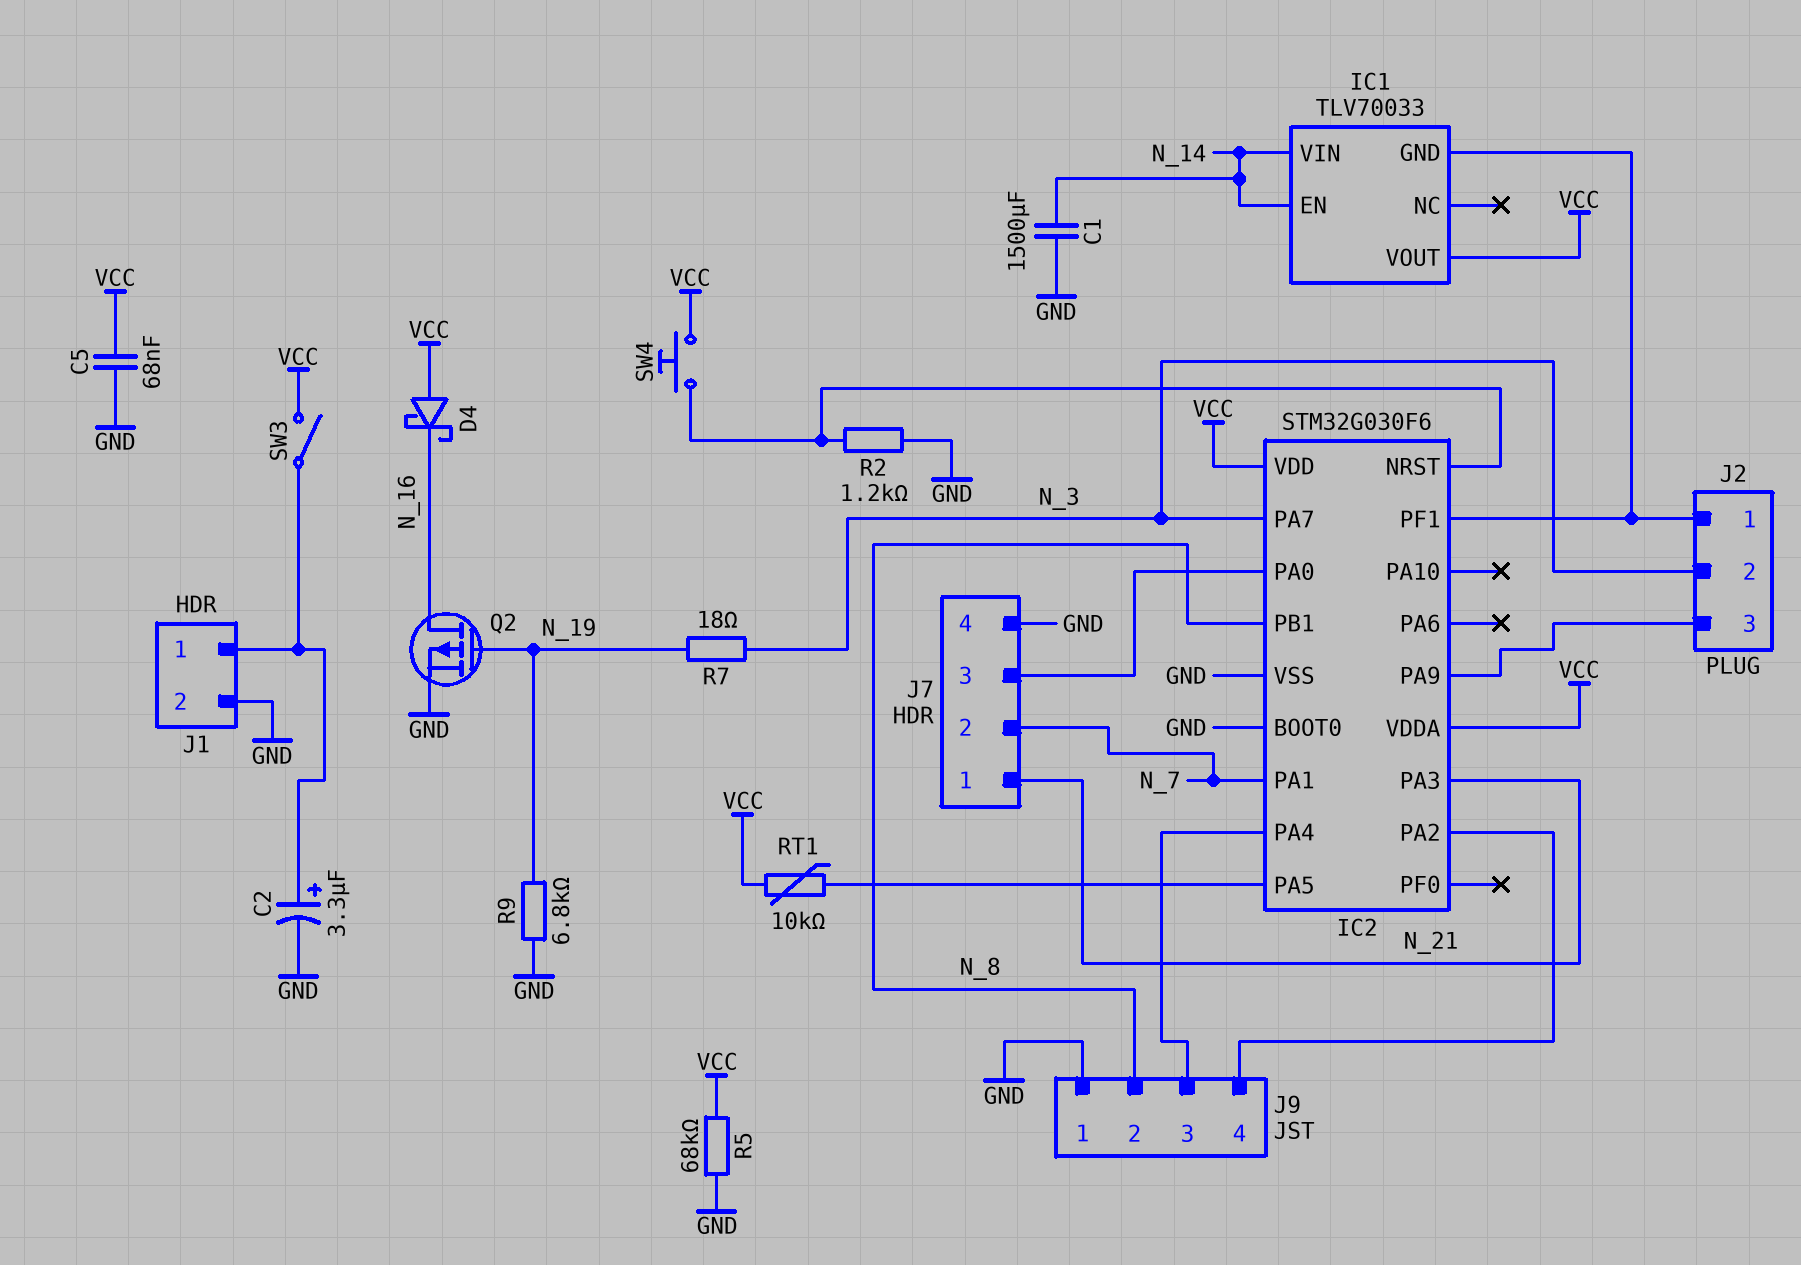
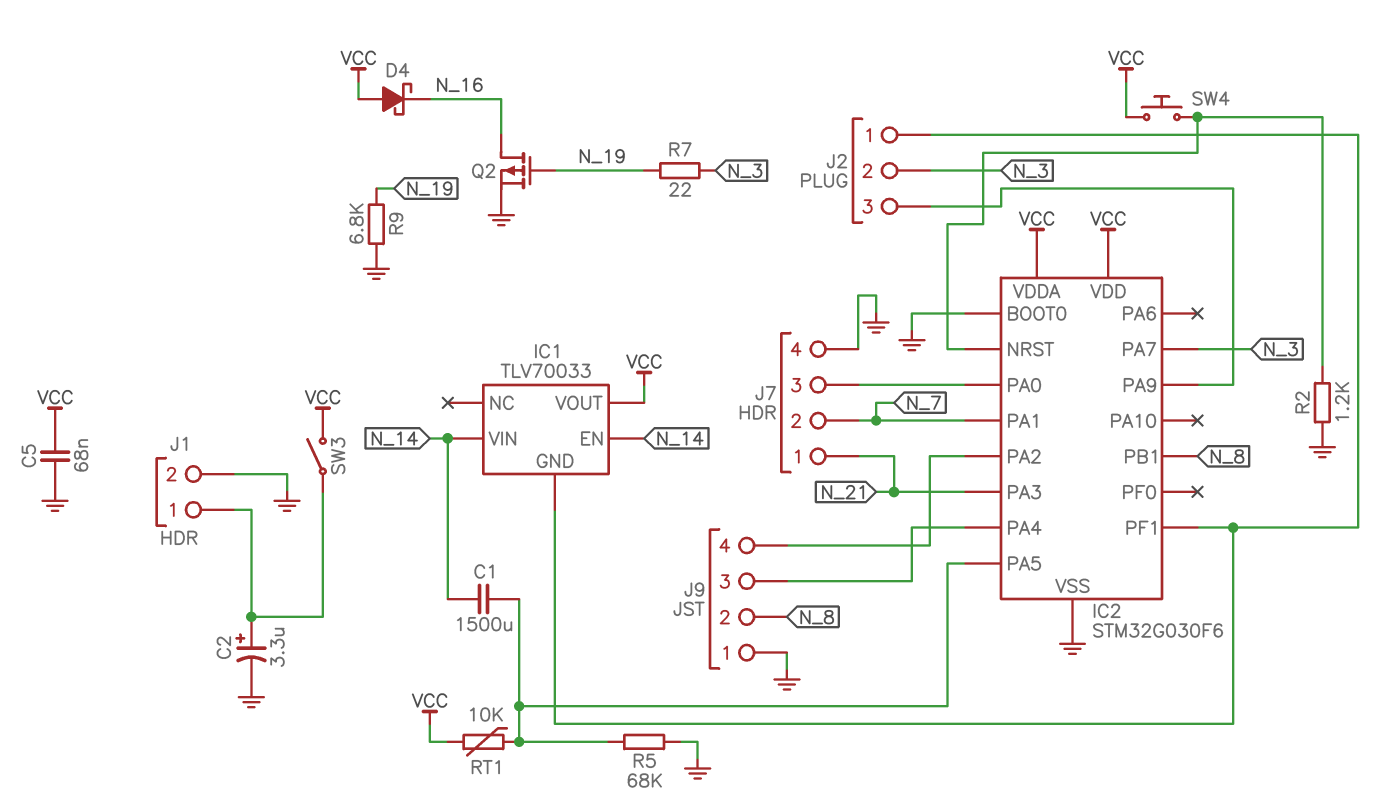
C1: 1500uF (GND, N_14) -> 1500uF (IC2/PA5, N_14)
R5: 68k (GND, VCC) -> 68k (GND, IC2/PA5)
R7: 18 (N_3, N_19) -> 22 (N_3, N_19)

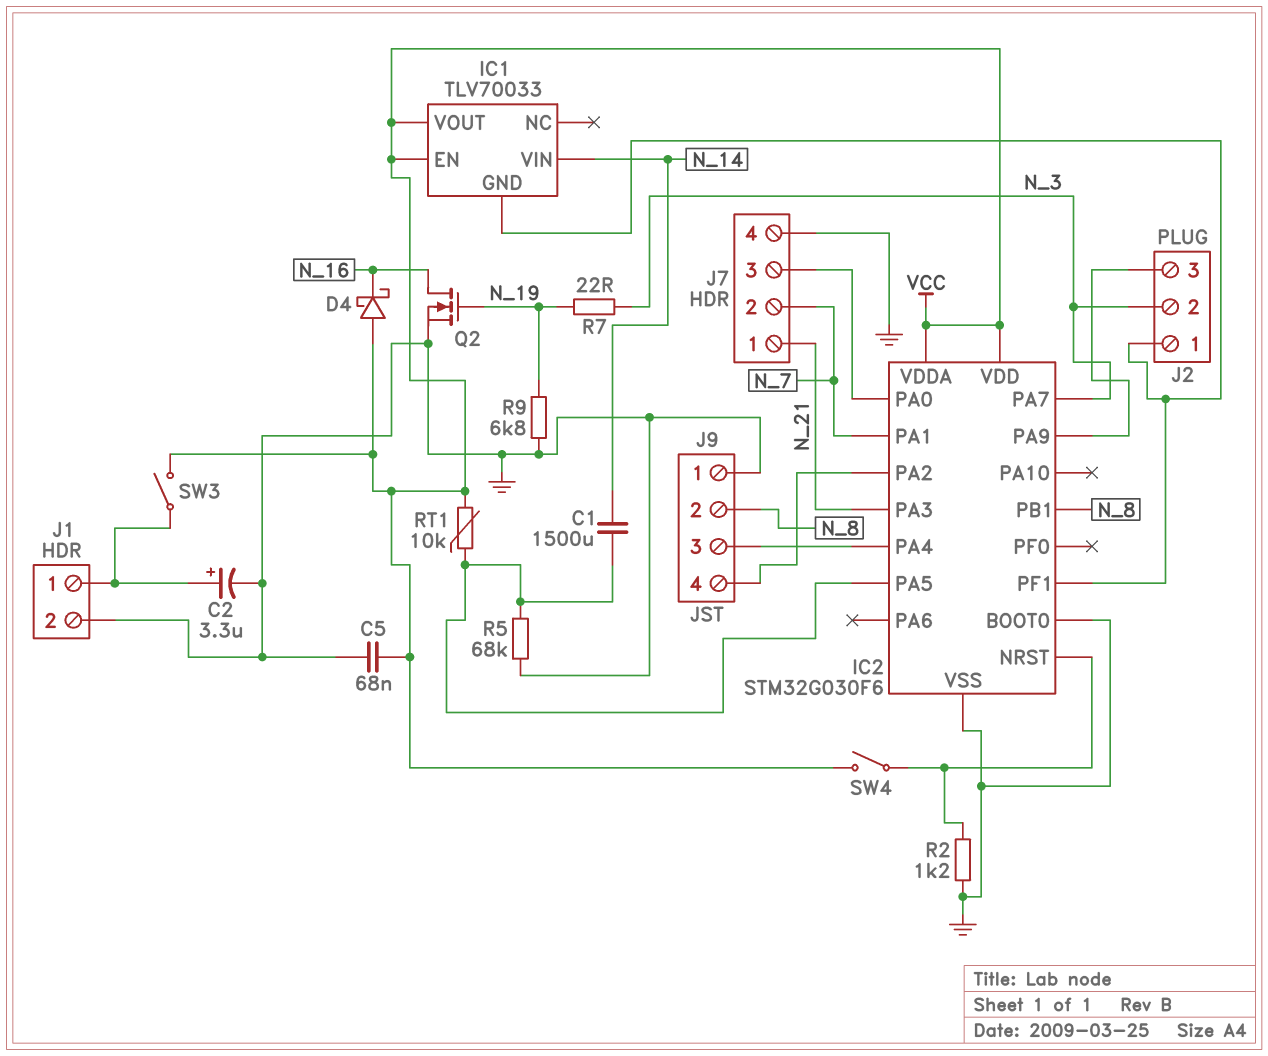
IC1 pin EN: N_14 -> VCC
Q2: PMOS (G N_19, D N_16, S GND) -> NMOS (G N_19, D N_16, S GND)
SW4: button (IC2/NRST, VCC) -> switch (IC2/NRST, VCC)

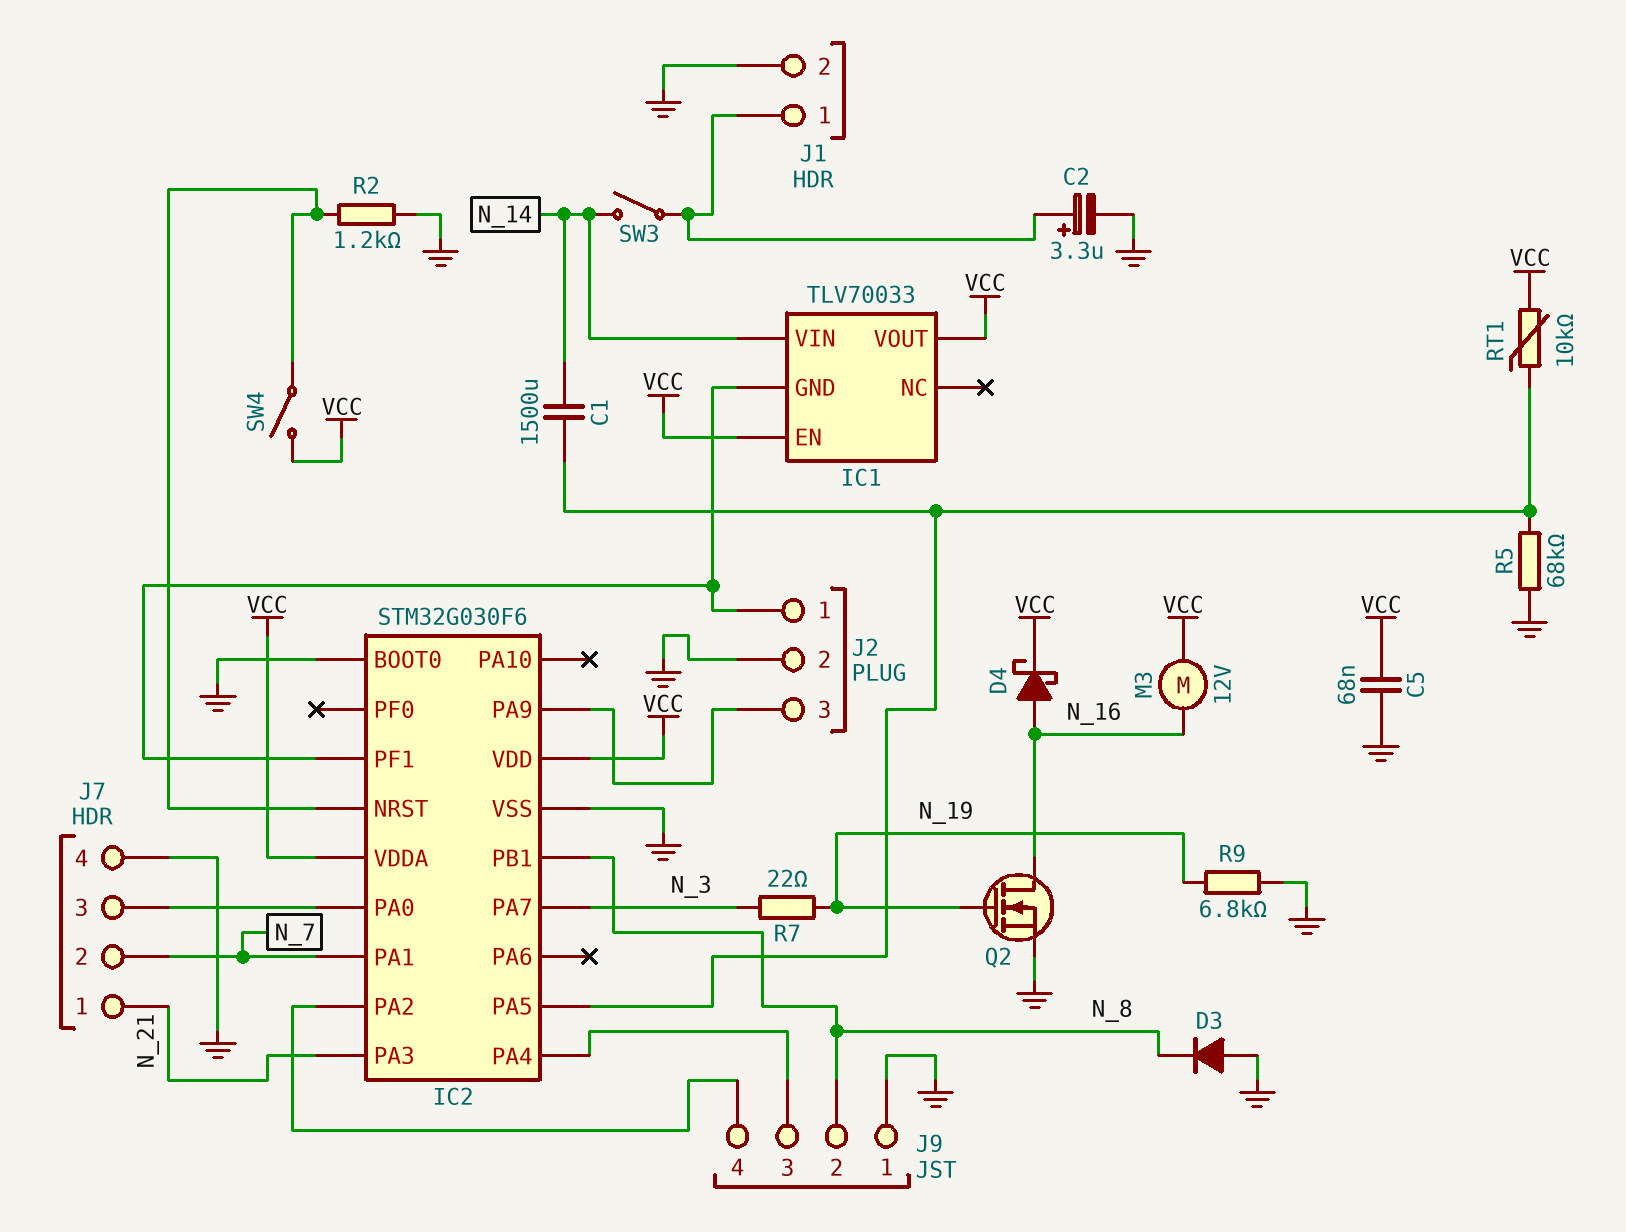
D3: none -> diode (A GND, K N_8)
D4: schottky (A VCC, K N_16) -> schottky (A N_16, K VCC)
J2 pin 2: N_3 -> GND
M3: none -> motor 12V (N_16, VCC)
SW3: switch (J1/1, VCC) -> switch (J1/1, N_14)

